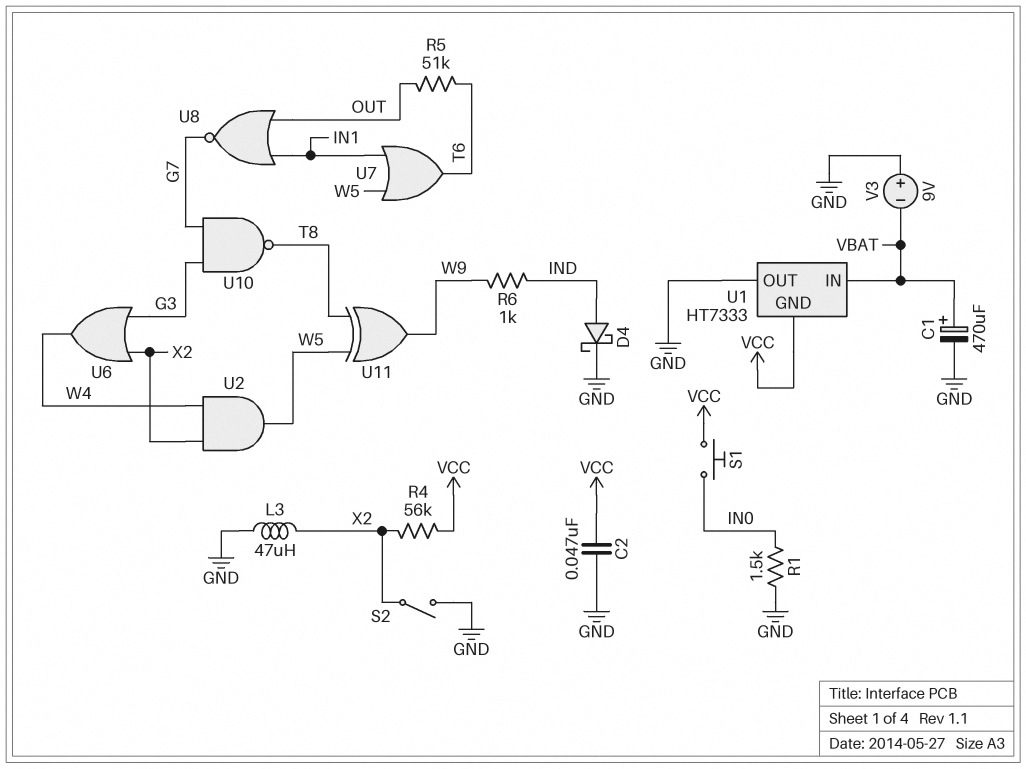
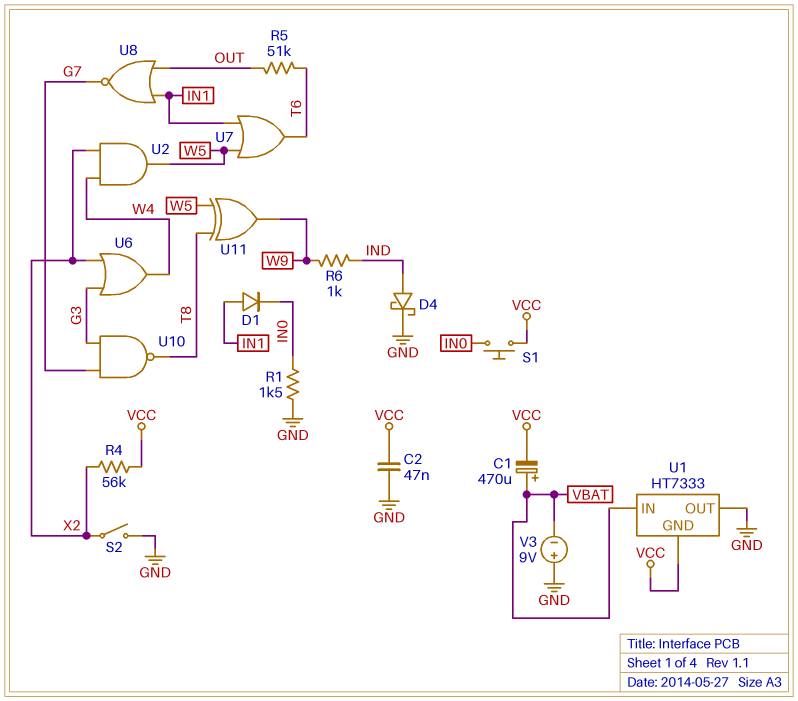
C1: 470uF (plus VBAT, minus GND) -> 470uF (plus VBAT, minus VCC)
D1: none -> diode (A IN1, K IN0)
L3: 47uH (GND, X2) -> none

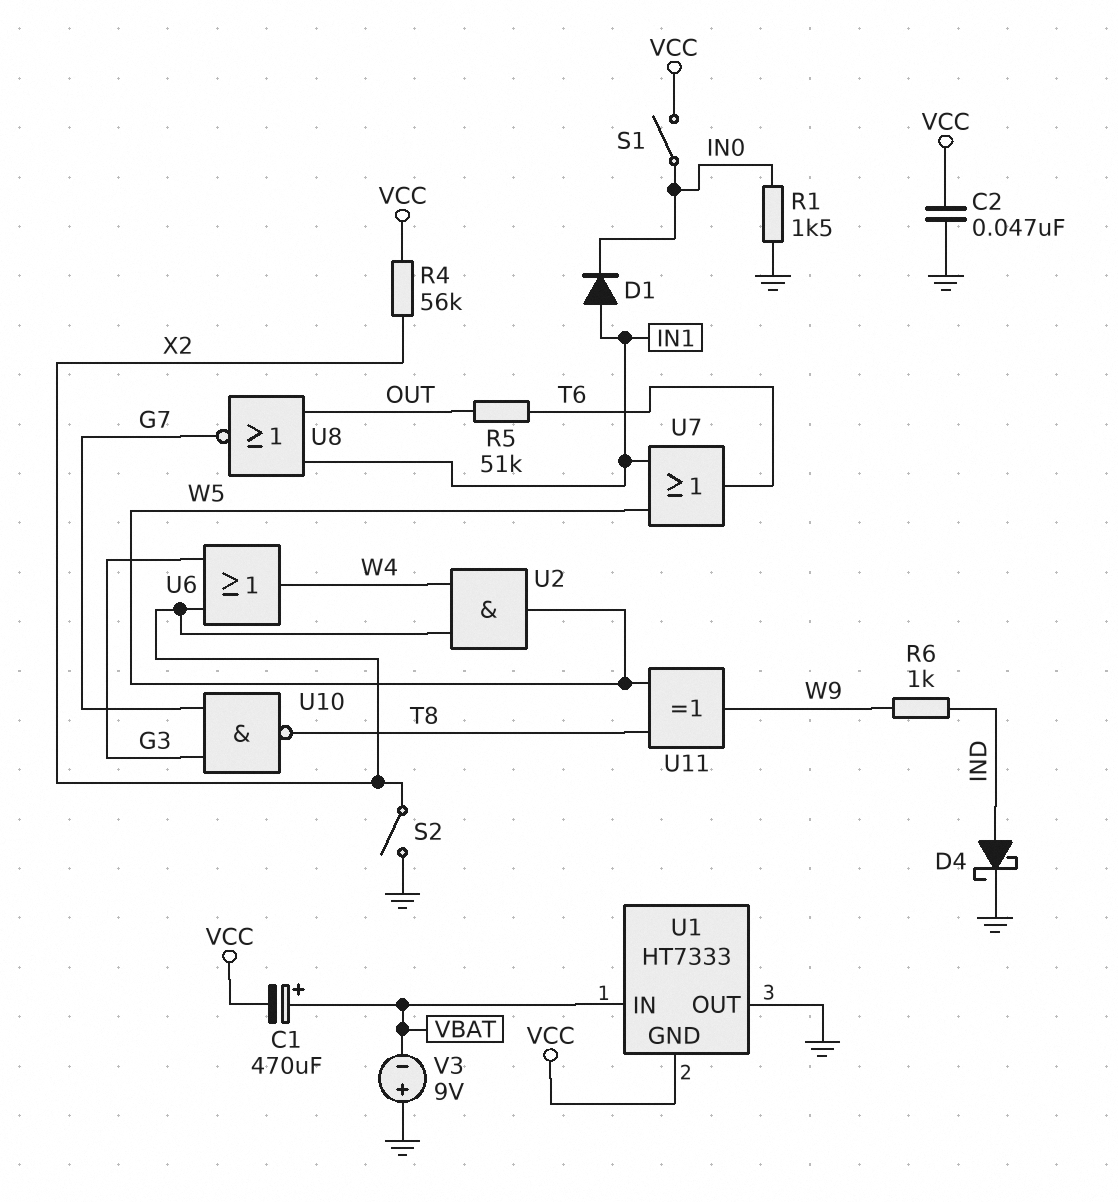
S1: button (IN0, VCC) -> switch (IN0, VCC)

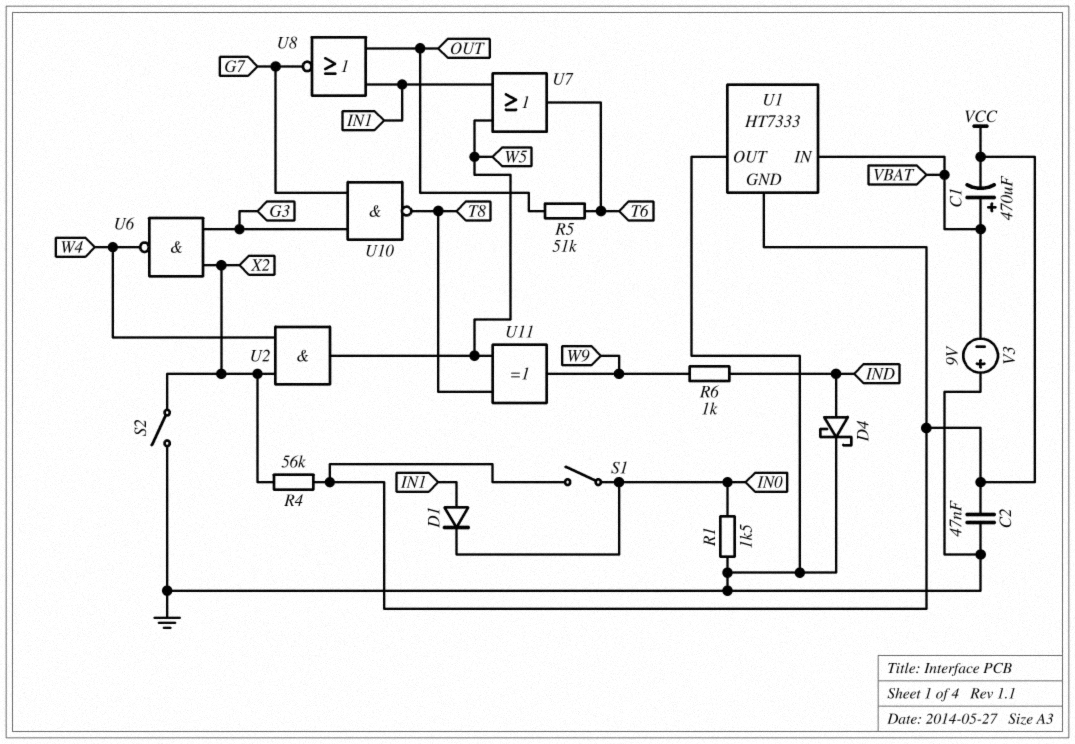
U6: OR (in G3, in X2, out W4) -> NAND (in G3, in X2, out W4)

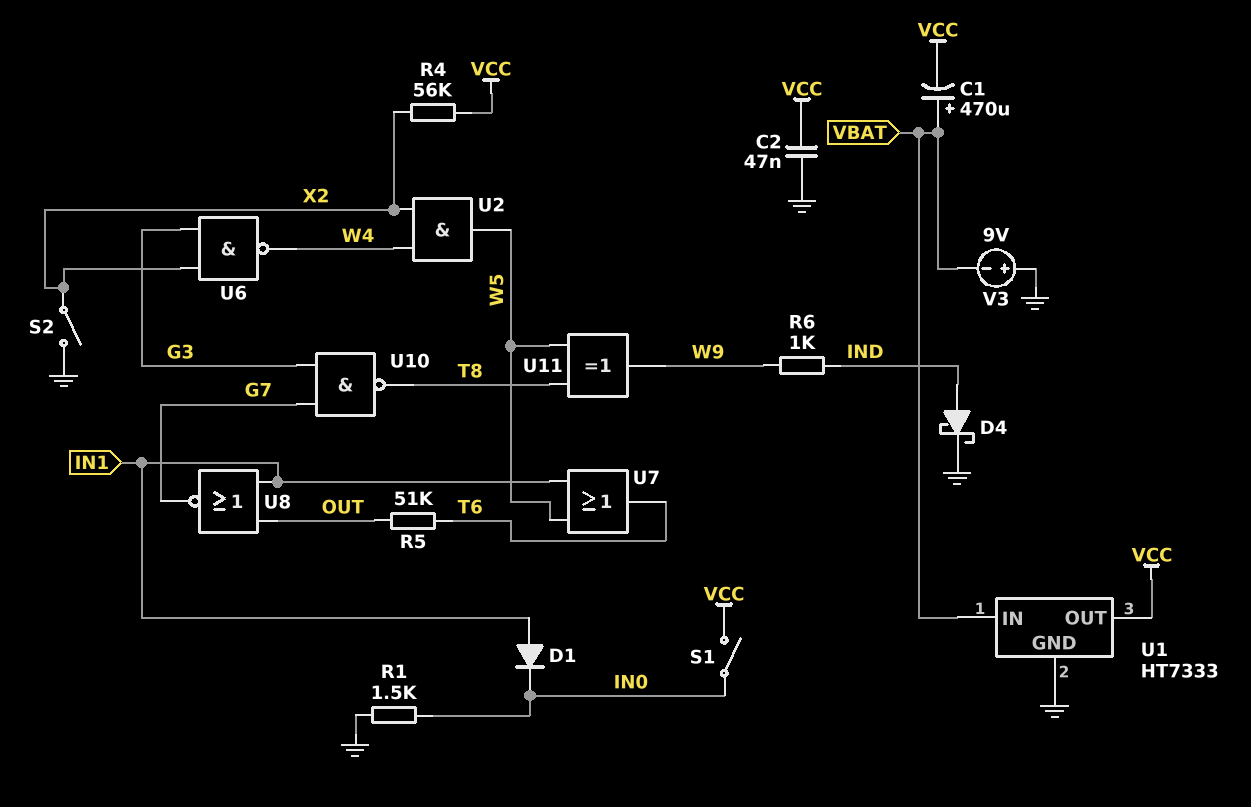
U1 pin GND: VCC -> GND
U1 pin OUT: GND -> VCC

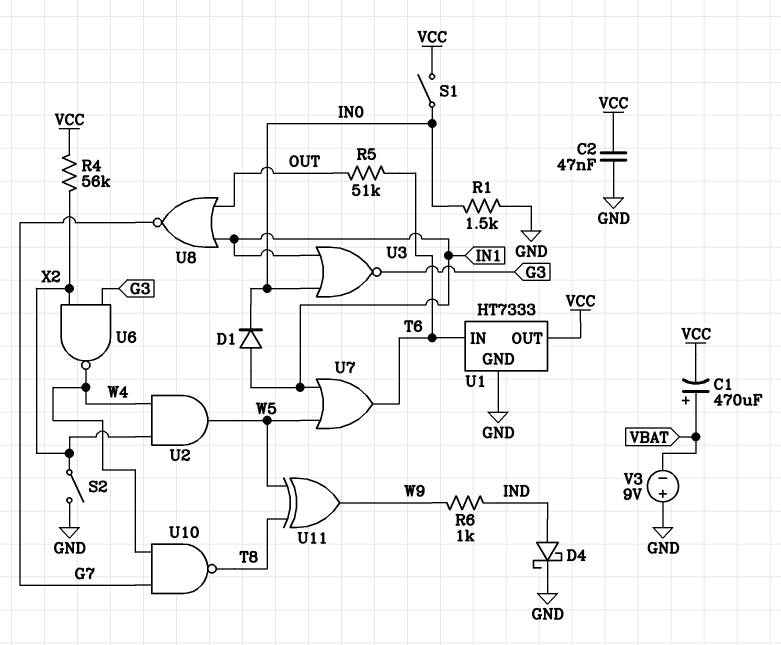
U1 pin IN: VBAT -> T6
U3: none -> NOR (in IN0, in IN1, out G3)
U10: NAND (in G3, in G7, out T8) -> NAND (in G7, in W4, out T8)

